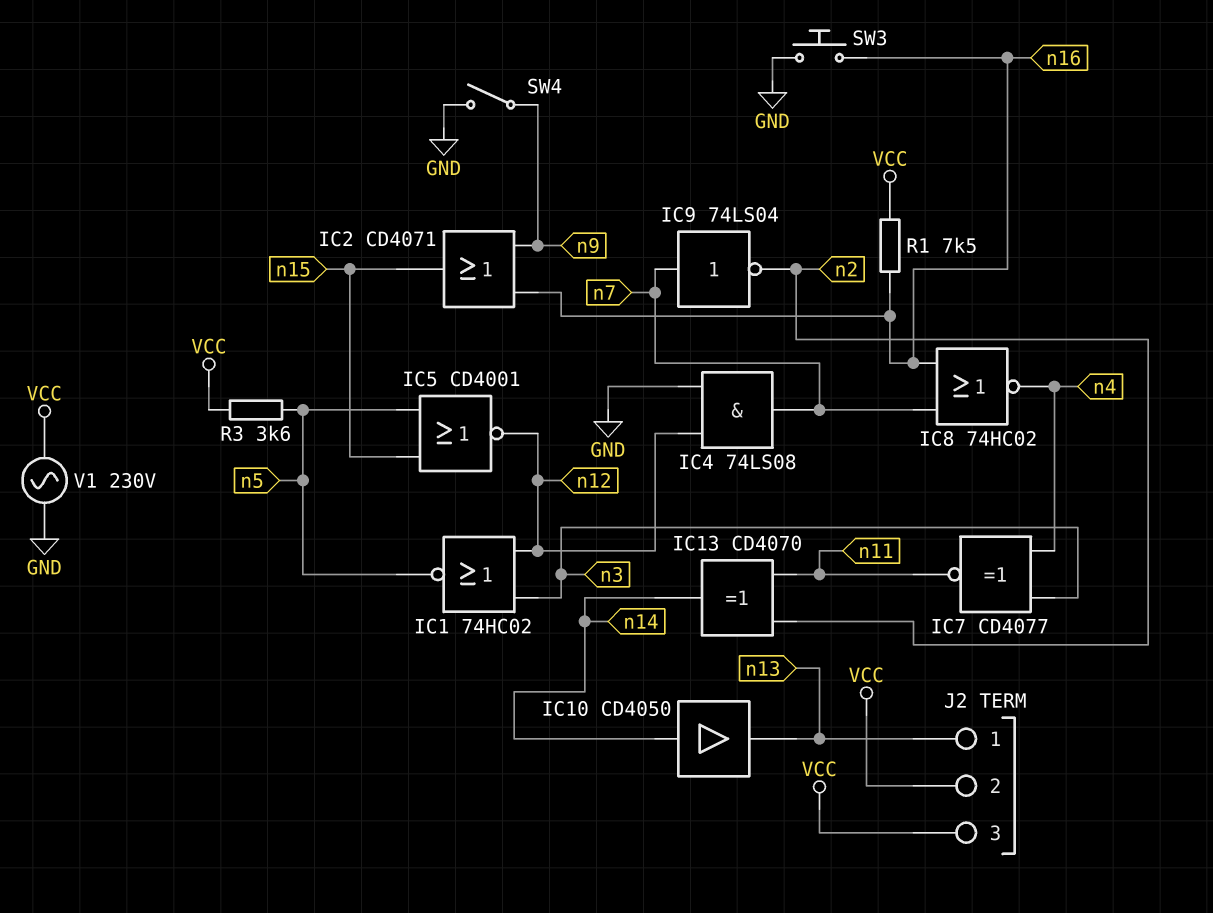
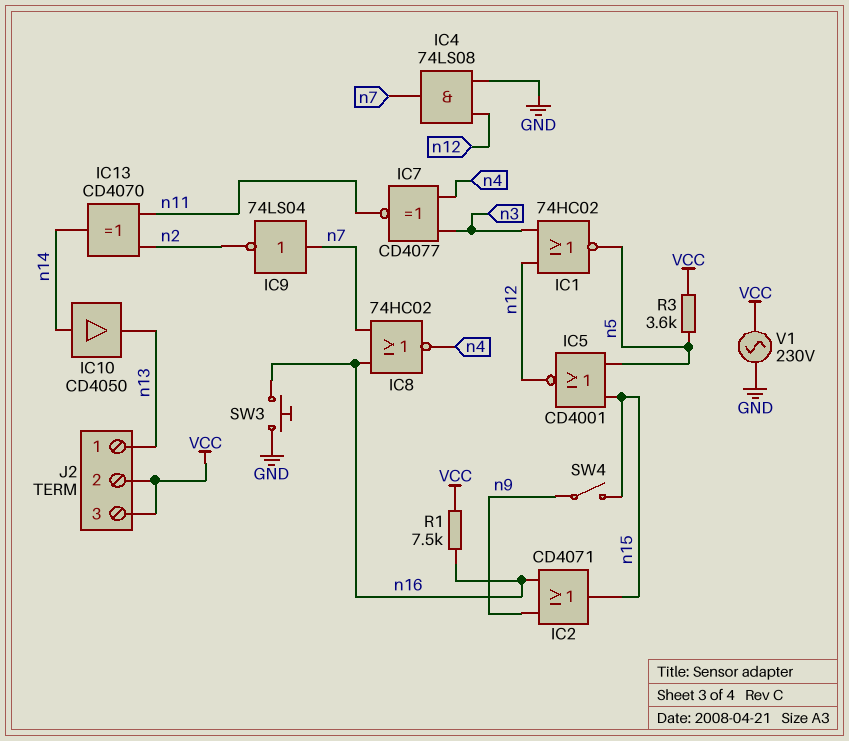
SW4: switch (GND, n9) -> switch (n9, n15)

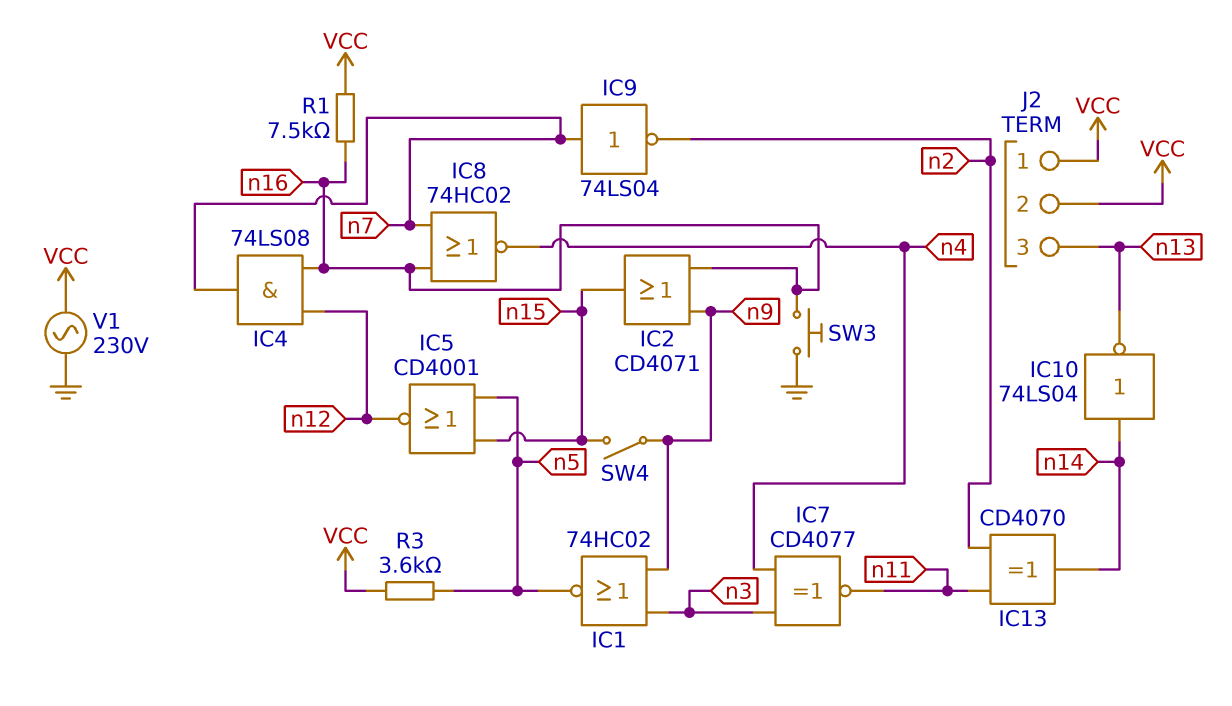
IC1: NOR 74HC02 (in n3, in n12, out n5) -> NOR 74HC02 (in n3, in n9, out n5)
IC4: AND 74LS08 (in GND, in n12, out n7) -> AND 74LS08 (in n12, in n16, out n7)
IC10: buffer CD4050 (in n14, out n13) -> NOT 74LS04 (in n14, out n13)
J2 pin 1: n13 -> VCC
J2 pin 3: VCC -> n13

